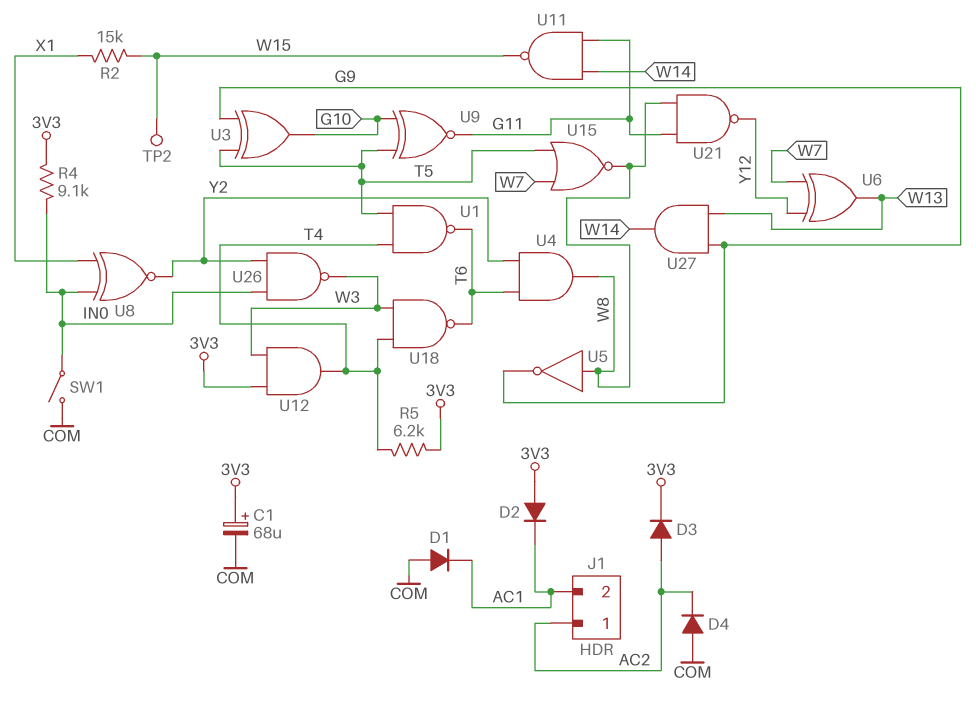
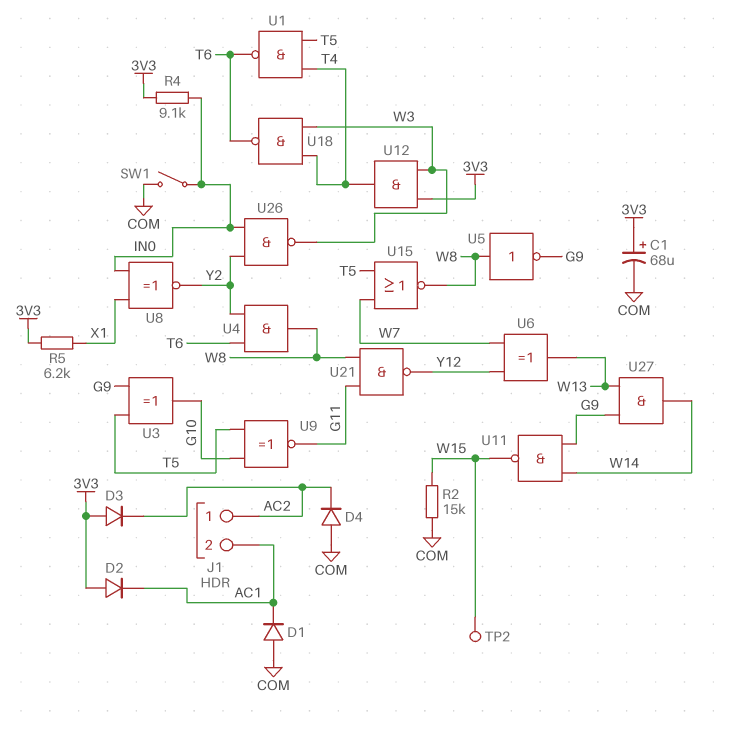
D3: diode (A AC2, K 3V3) -> diode (A 3V3, K AC2)
R2: 15k (W15, X1) -> 15k (COM, W15)
R5: 6.2k (3V3, T4) -> 6.2k (3V3, X1)
U11: NAND (in G11, in W14, out W15) -> NAND (in G9, in W14, out W15)

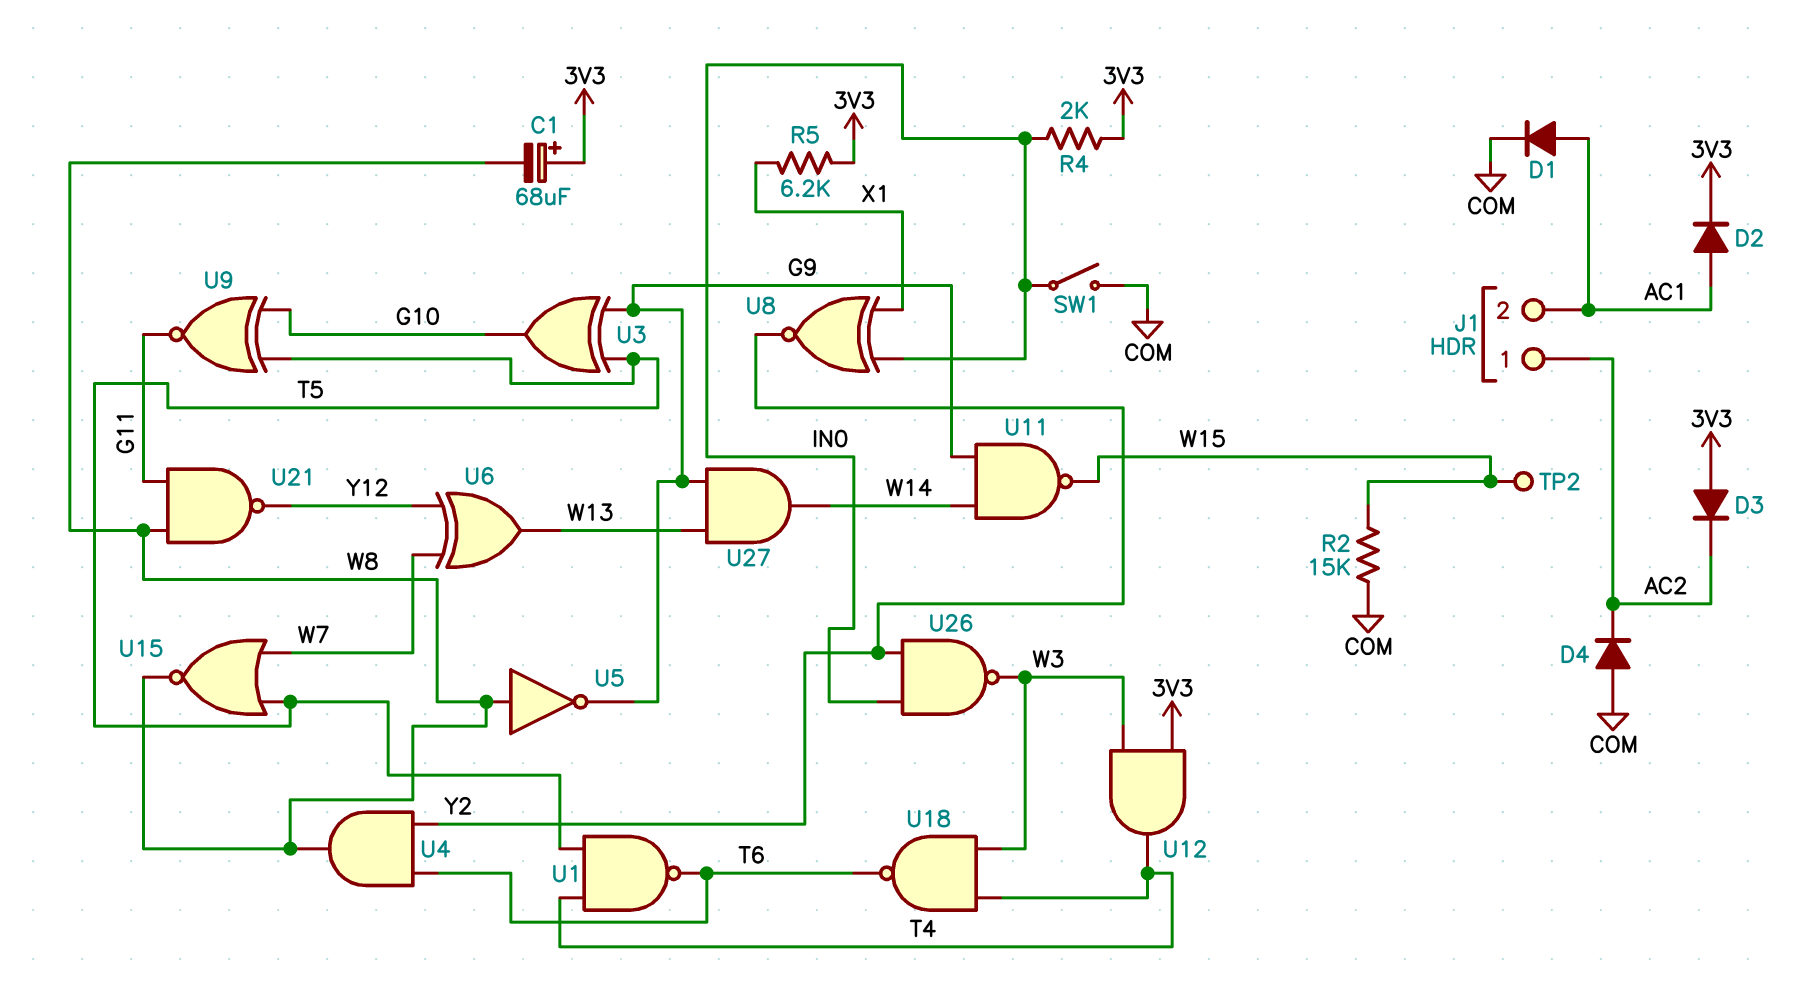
C1: 68uF (plus 3V3, minus COM) -> 68uF (plus 3V3, minus W8)
D1: diode (A COM, K AC1) -> diode (A AC1, K COM)
D2: diode (A 3V3, K AC1) -> diode (A AC1, K 3V3)
R4: 9.1k (3V3, IN0) -> 2k (3V3, IN0)

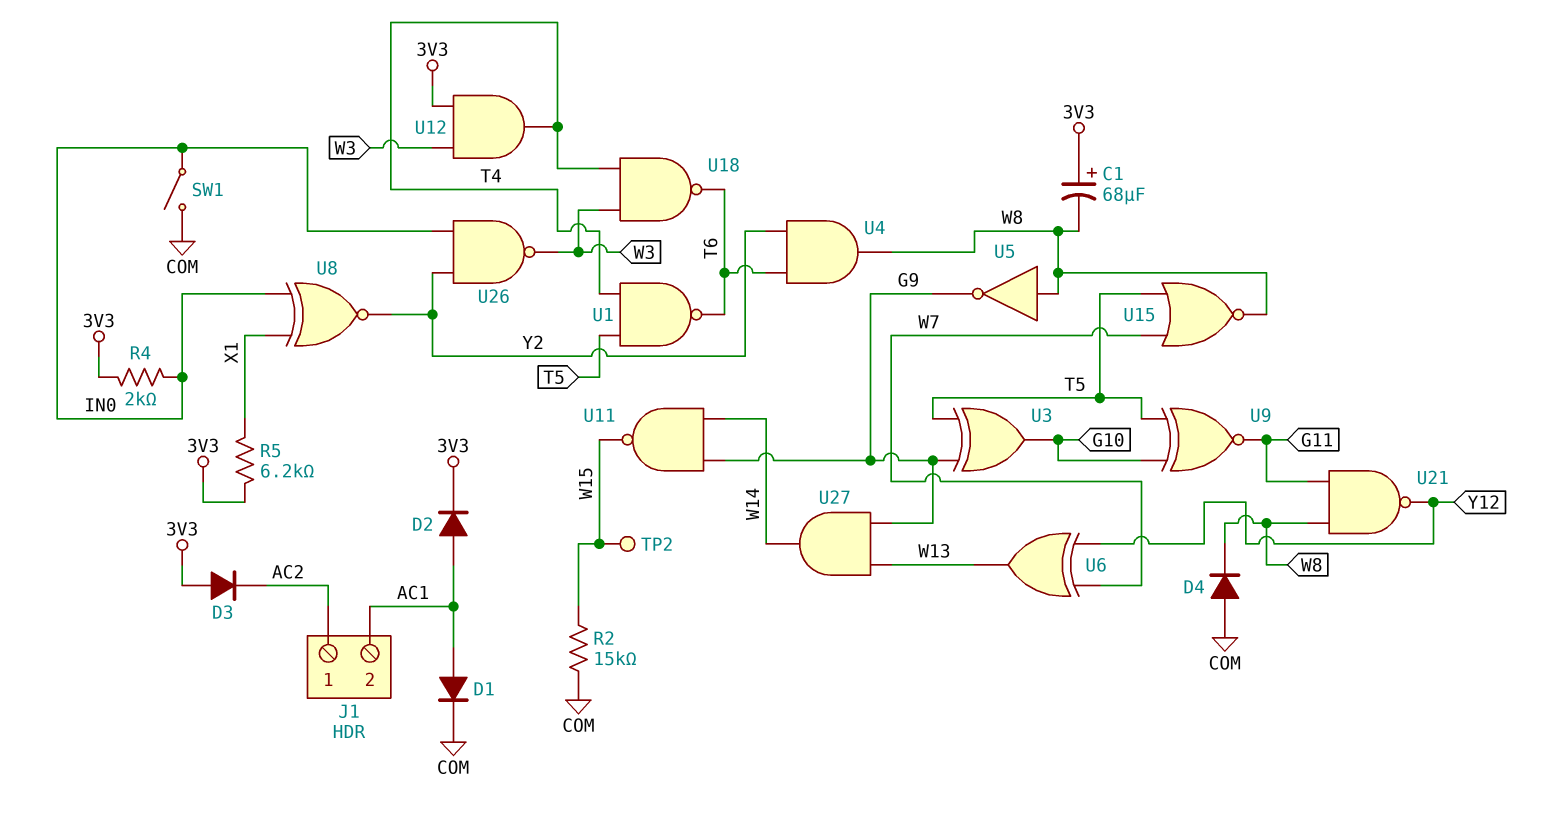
D4: diode (A COM, K AC2) -> diode (A COM, K W8)

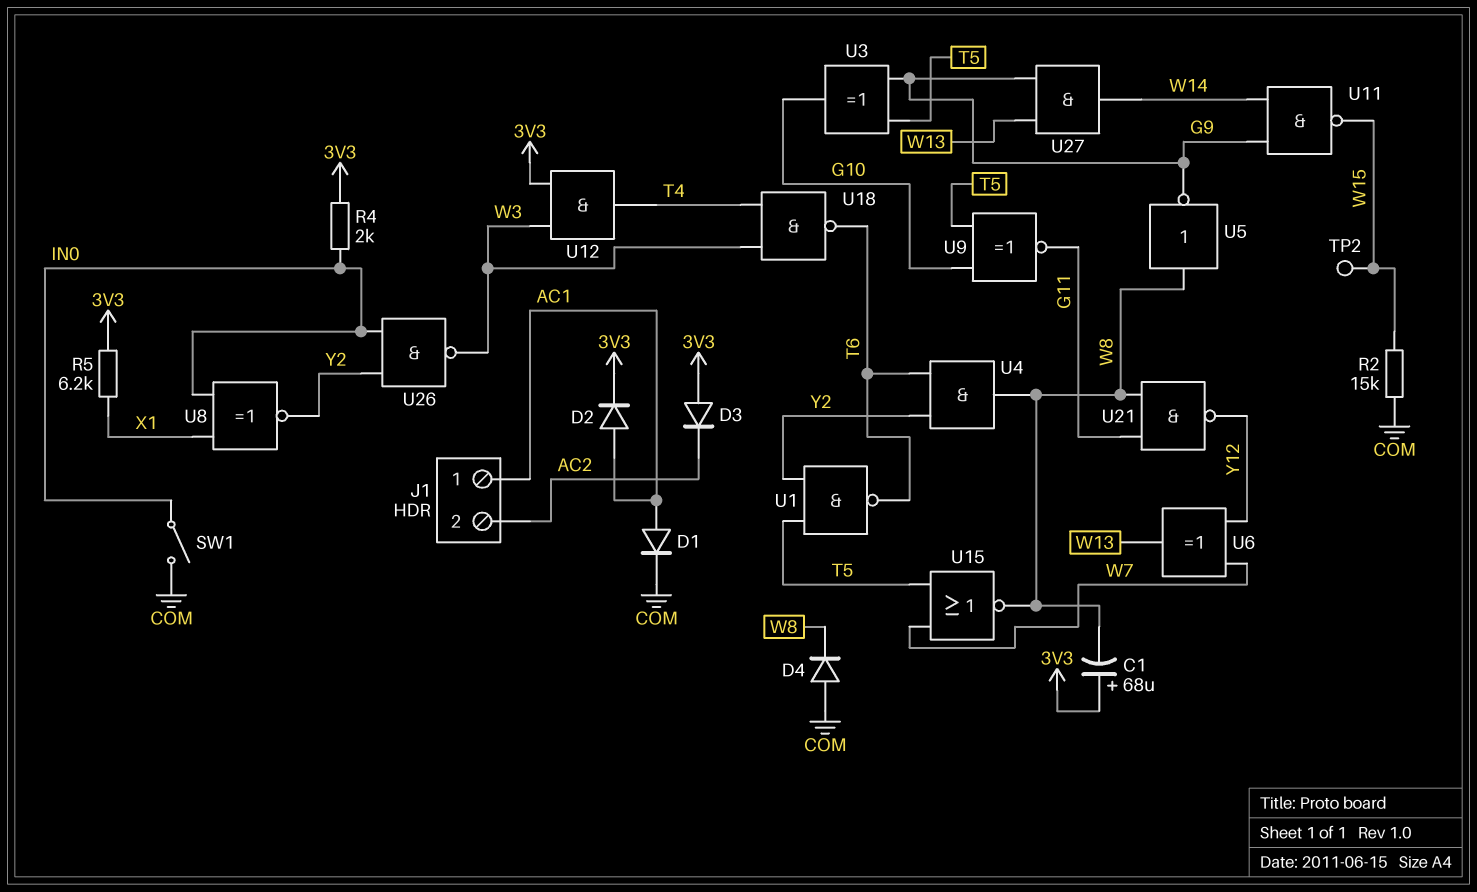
J1 pin 1: AC2 -> AC1
J1 pin 2: AC1 -> AC2
U1: NAND (in T4, in T5, out T6) -> NAND (in T5, in Y2, out T6)

